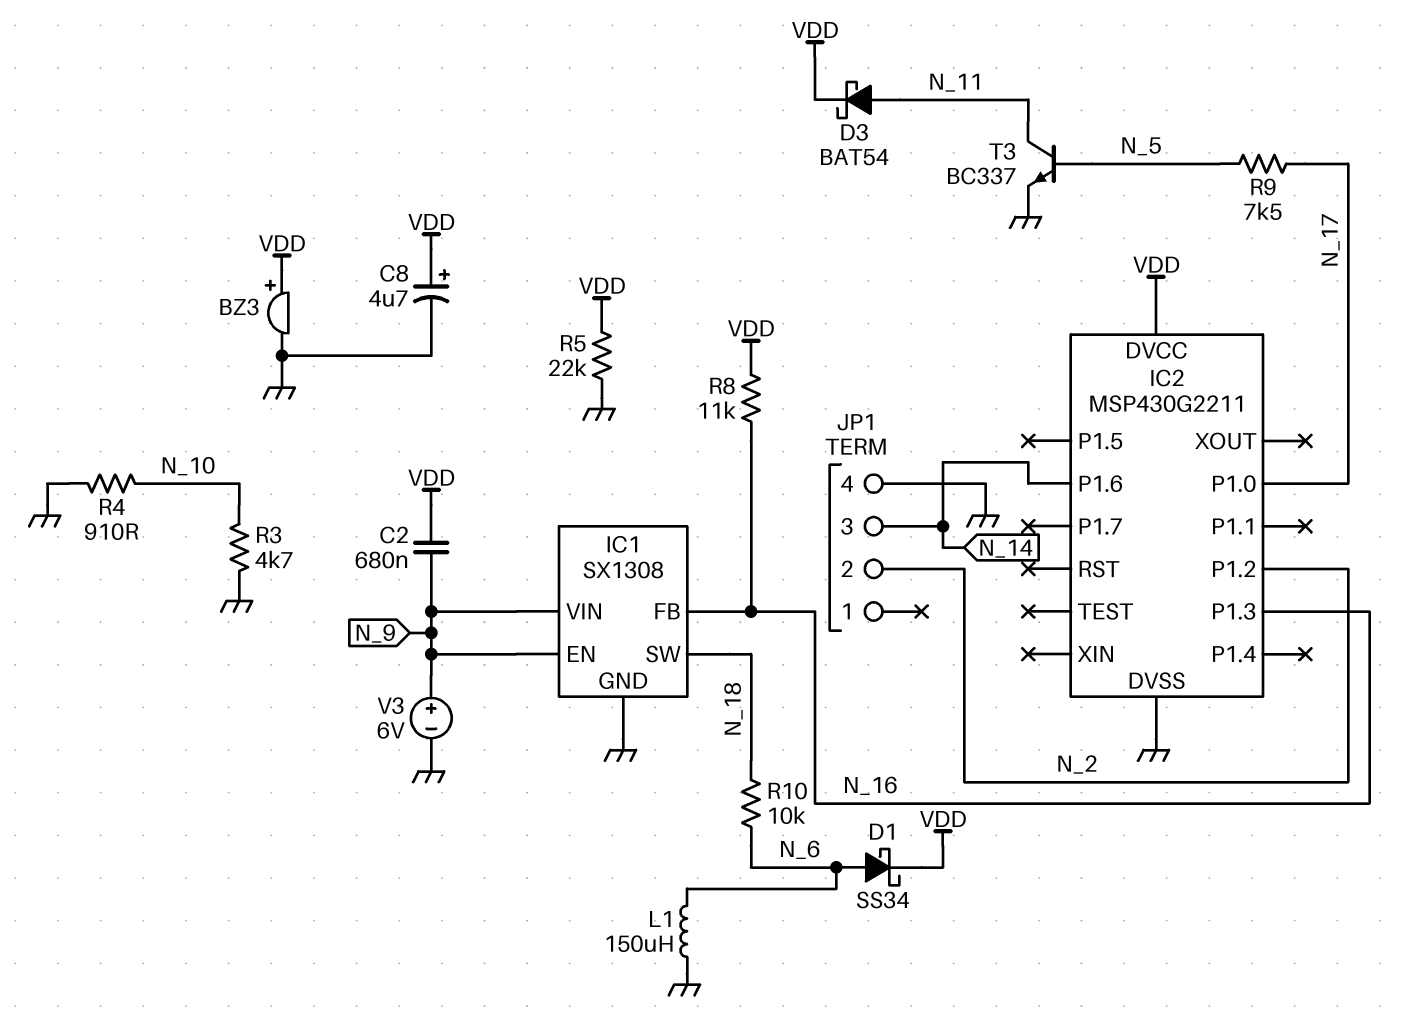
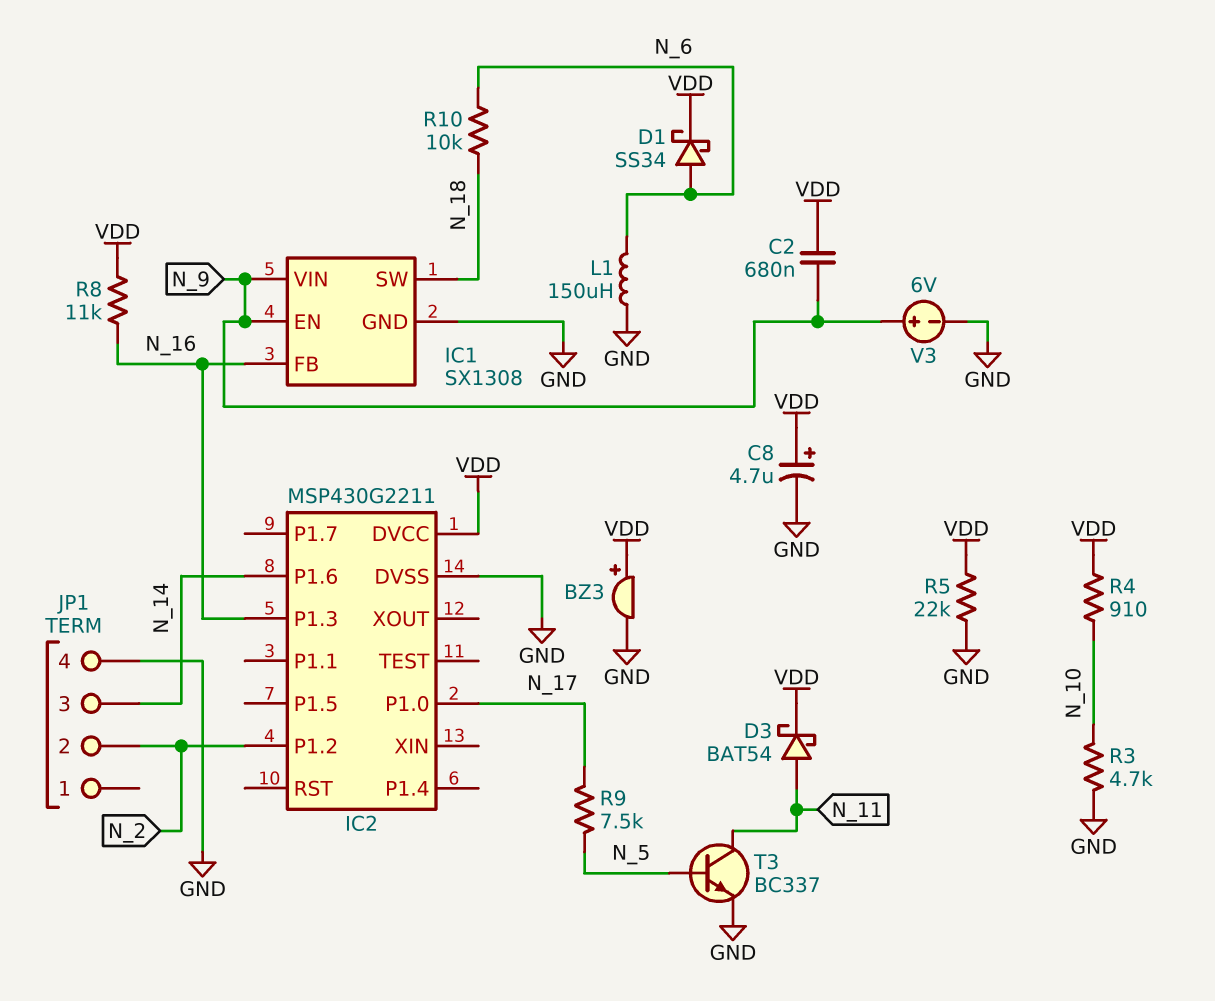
R4: 910 (GND, N_10) -> 910 (N_10, VDD)

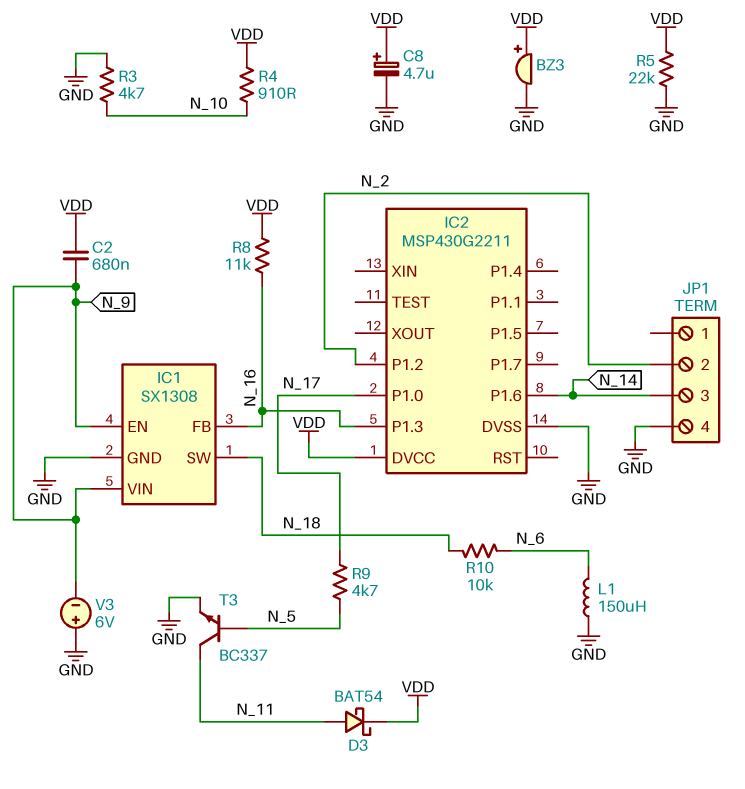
D1: schottky SS34 (A N_6, K VDD) -> none
R9: 7.5k (N_5, N_17) -> 4.7k (N_5, N_17)
V3: 6V (plus N_9, minus GND) -> 6V (plus GND, minus N_9)

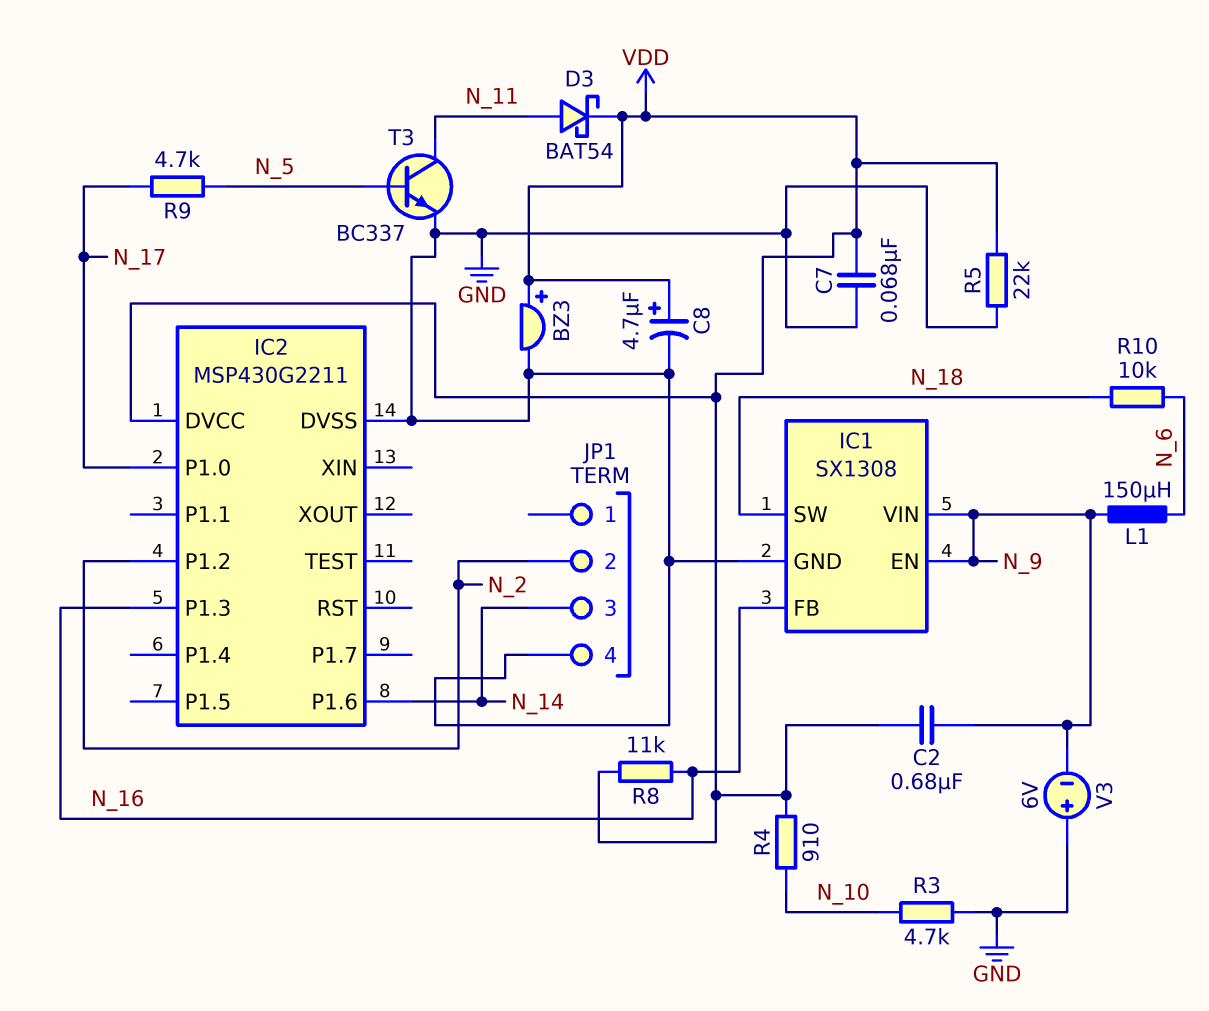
C7: none -> 68nF (GND, VDD)
L1: 150uH (GND, N_6) -> 150uH (N_6, N_9)

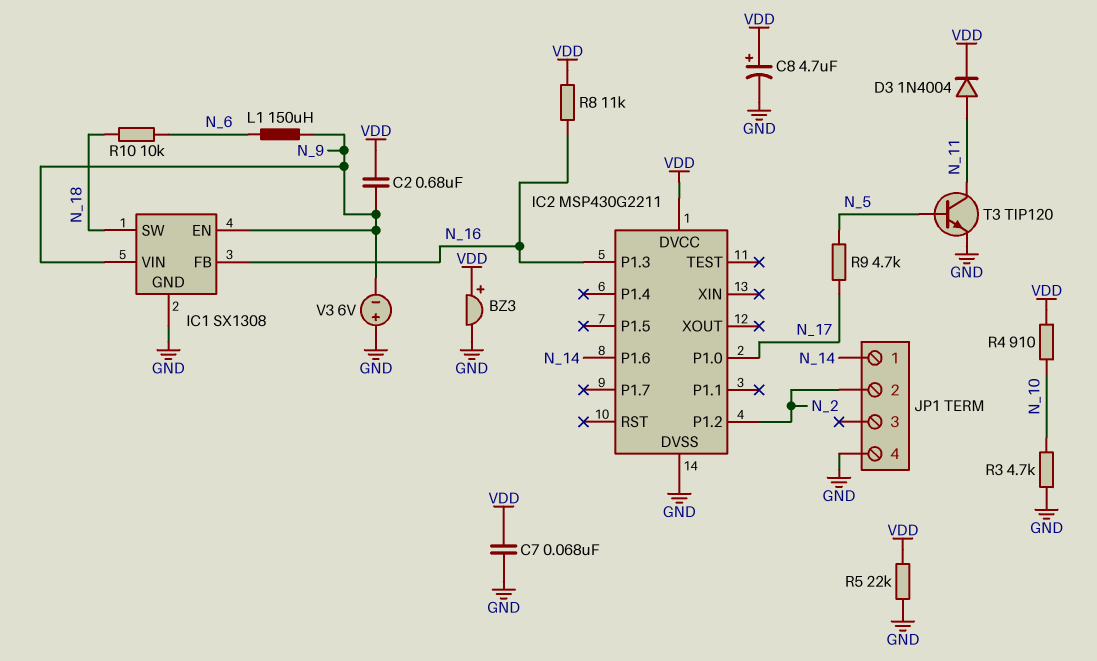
D3: schottky BAT54 (A N_11, K VDD) -> diode 1N4004 (A N_11, K VDD)
JP1 pin 1: none -> N_14
JP1 pin 3: N_14 -> none
T3: NPN BC337 (B N_5, C N_11, E GND) -> NPN TIP120 (B N_5, C N_11, E GND)

